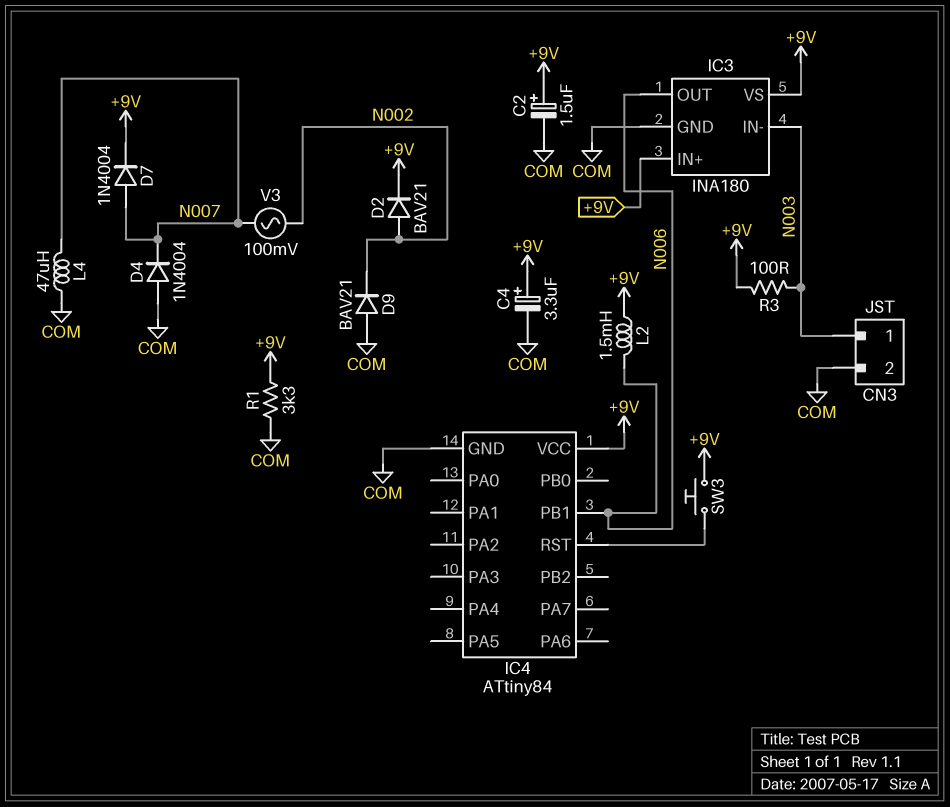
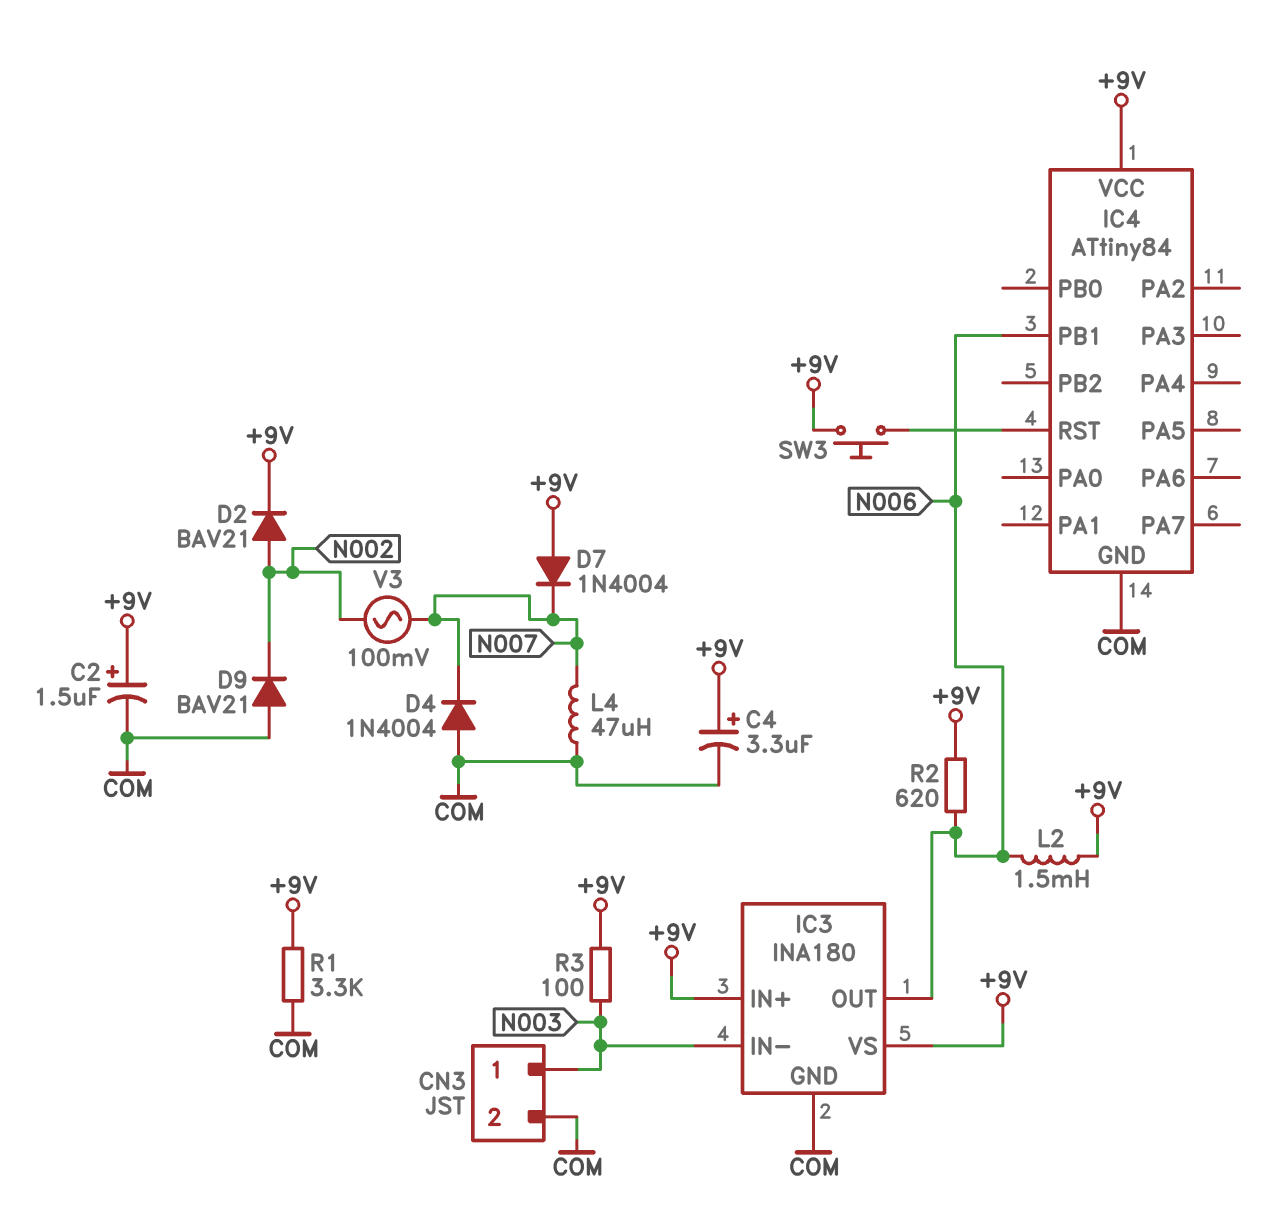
D7: diode 1N4004 (A N007, K +9V) -> diode 1N4004 (A +9V, K N007)
R2: none -> 620 (+9V, N006)

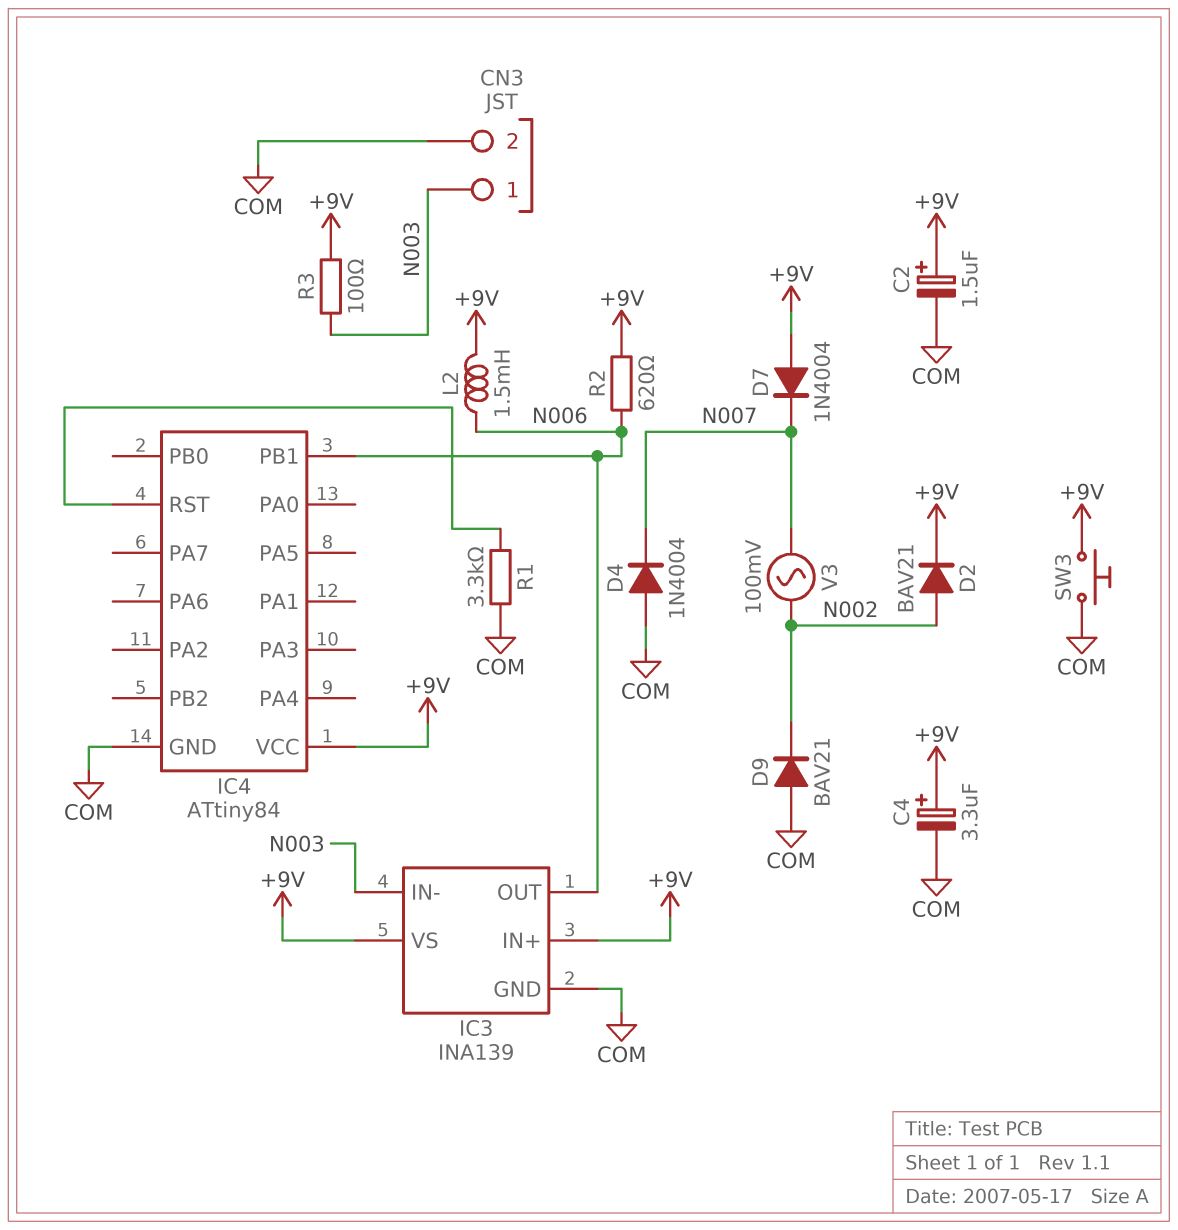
IC3: INA180 -> INA139
L4: 47uH (COM, N007) -> none
R1: 3.3k (+9V, COM) -> 3.3k (COM, IC4/RST)
SW3: button (+9V, IC4/RST) -> button (+9V, COM)

